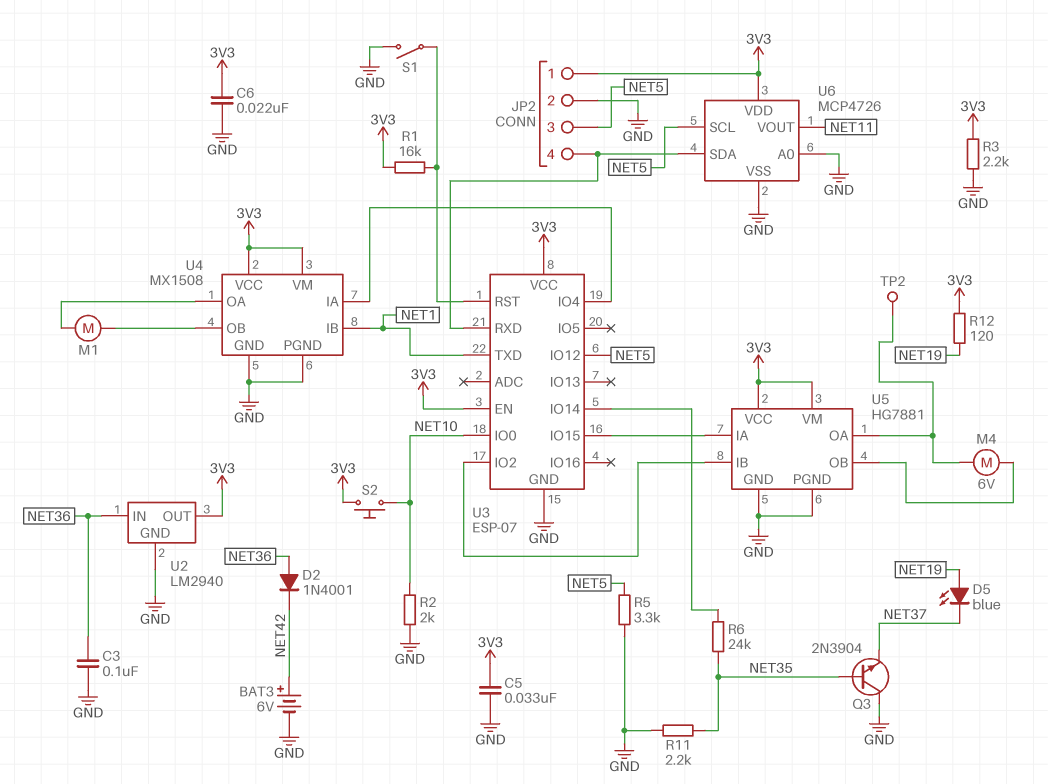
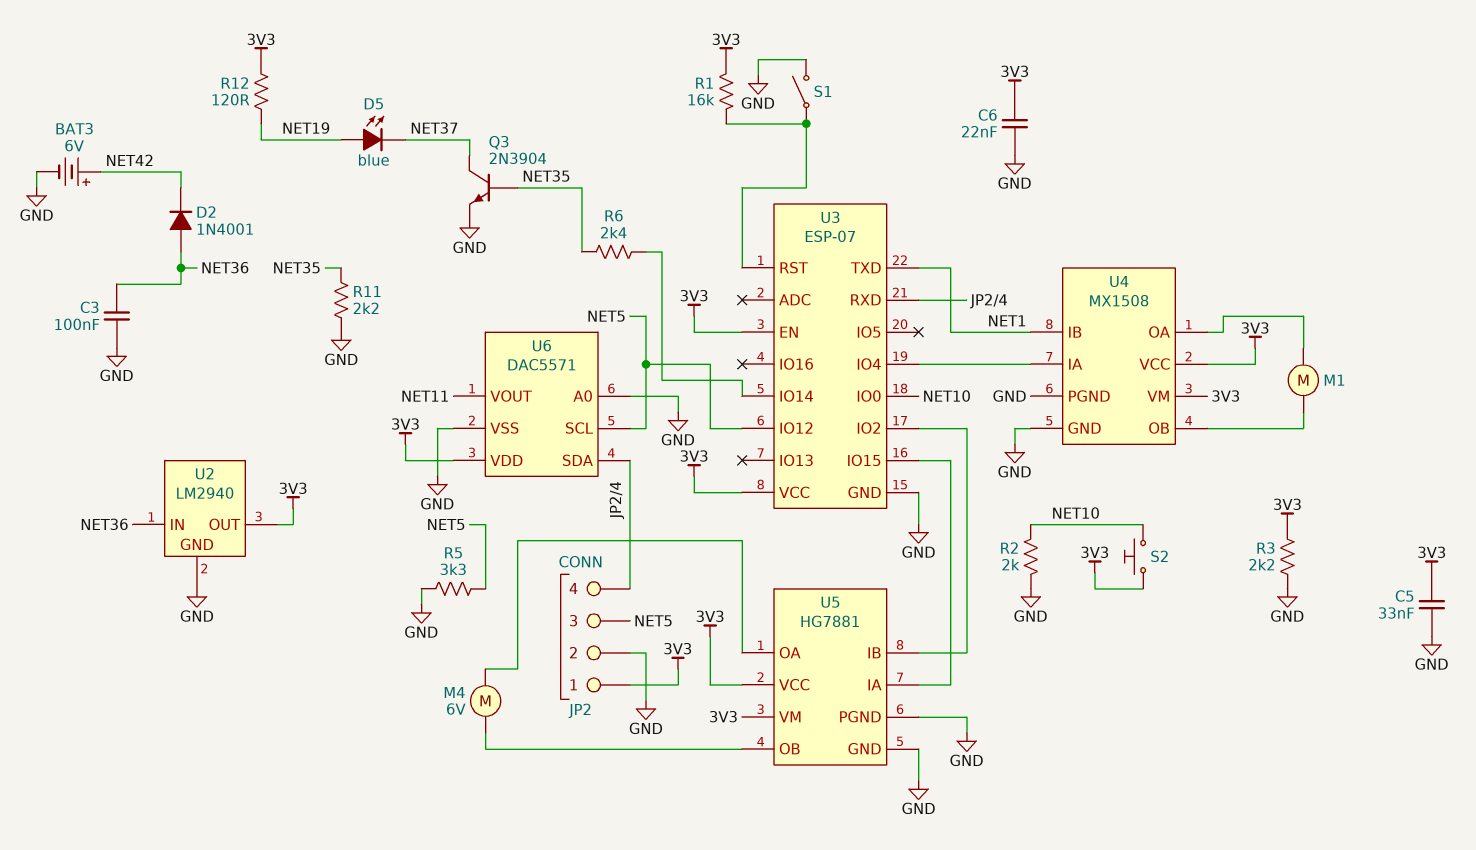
Q3: NPN 2N3904 (B NET35, C GND, E NET37) -> NPN 2N3904 (B NET35, C NET37, E GND)
R6: 24k (NET35, U3/IO14) -> 2.4k (NET35, U3/IO14)
TP2: test point (U5/OA) -> none
U6: MCP4726 -> DAC5571

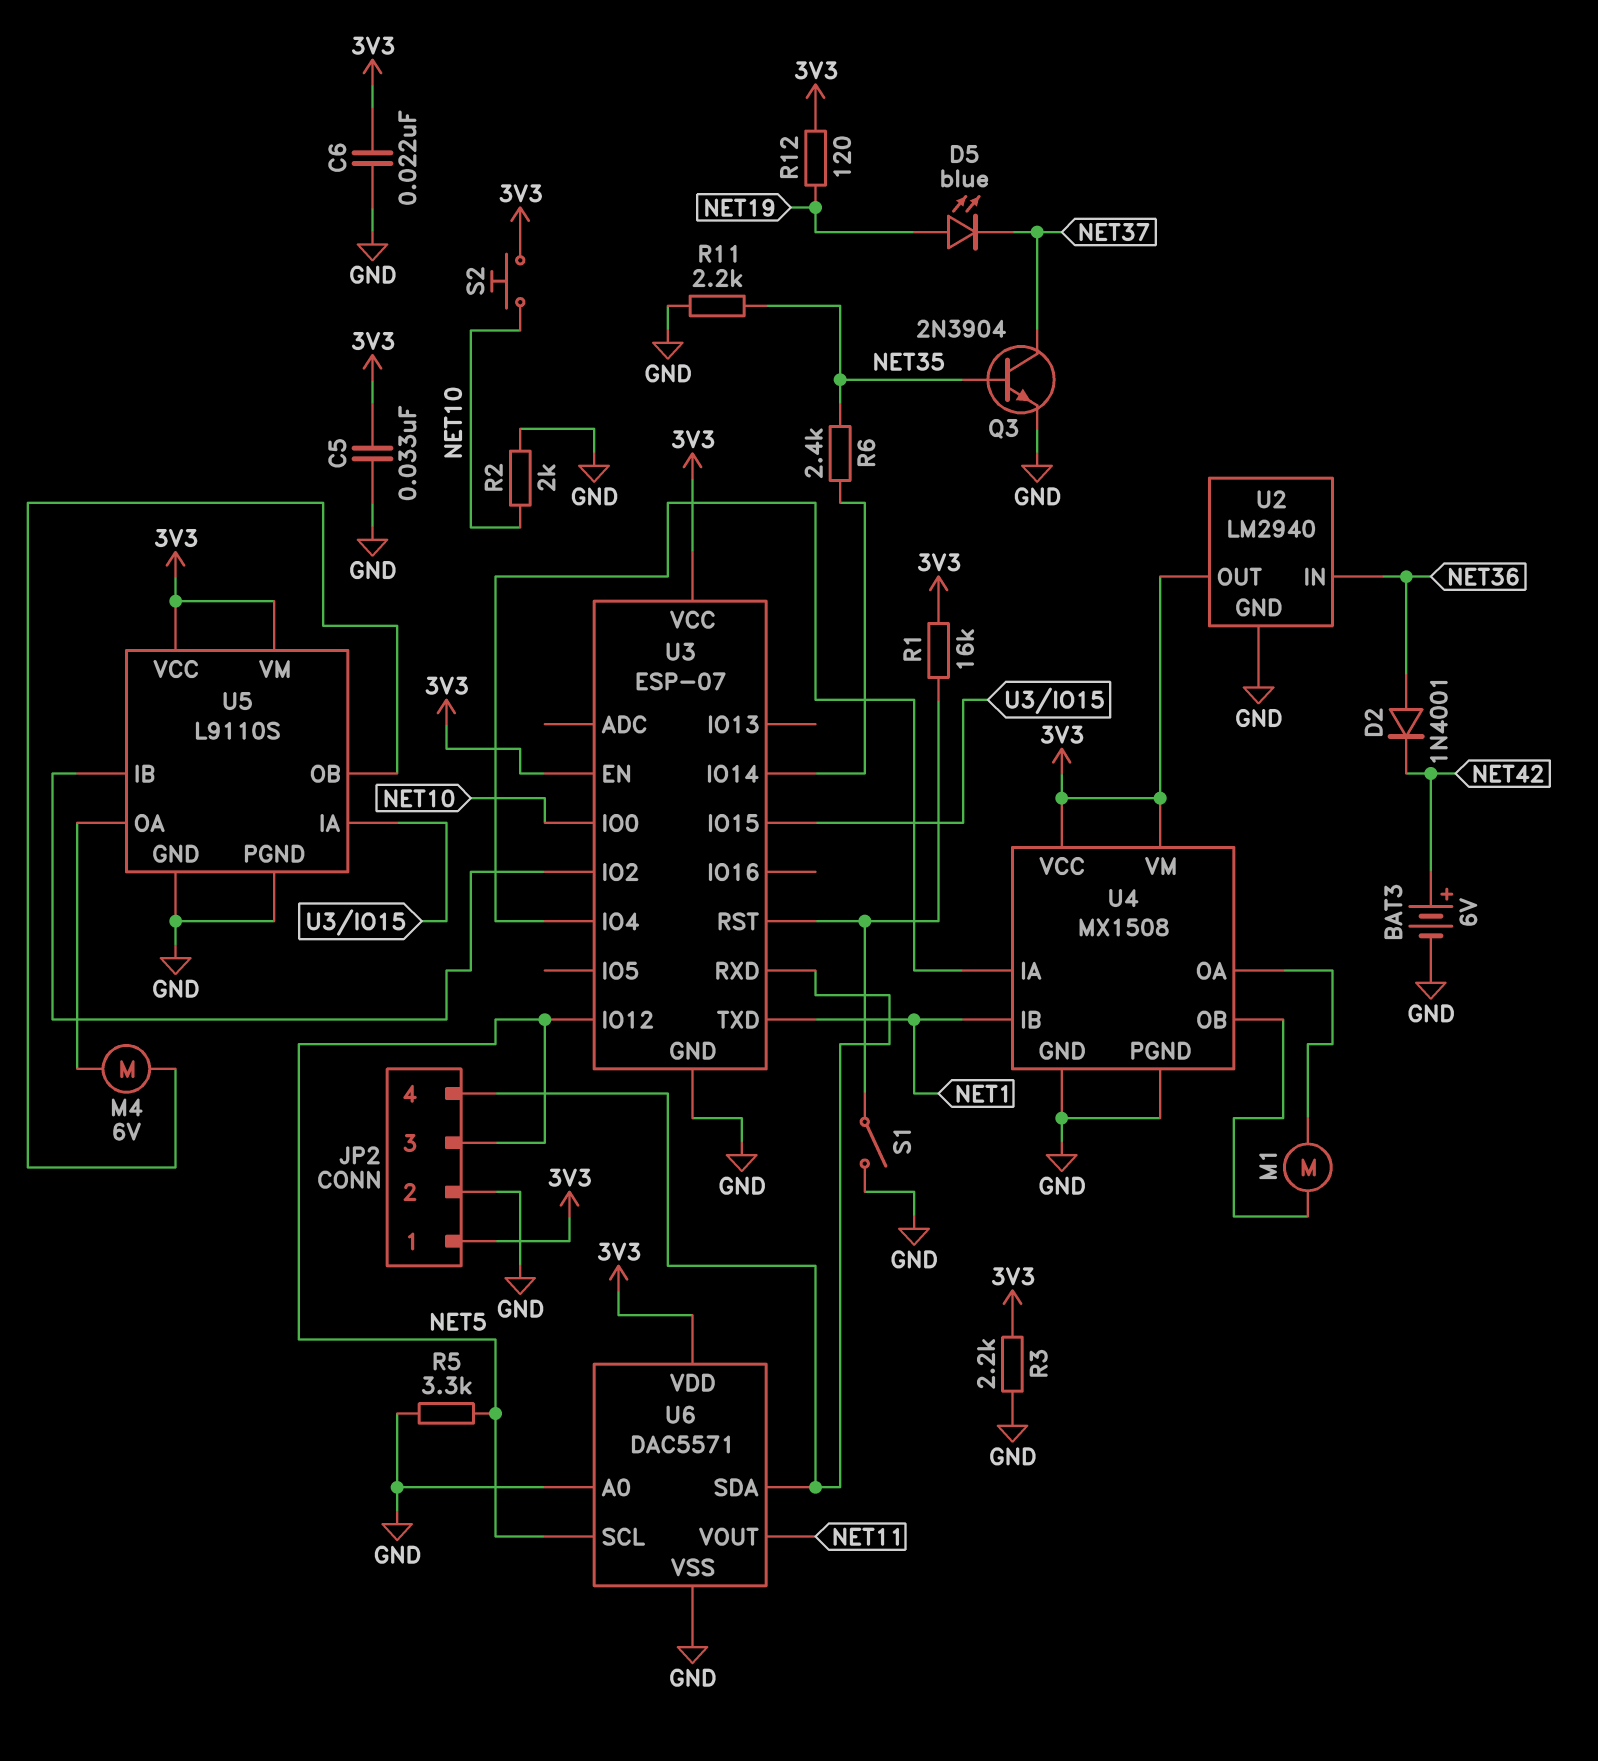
C3: 100nF (GND, NET36) -> none
U5: HG7881 -> L9110S

